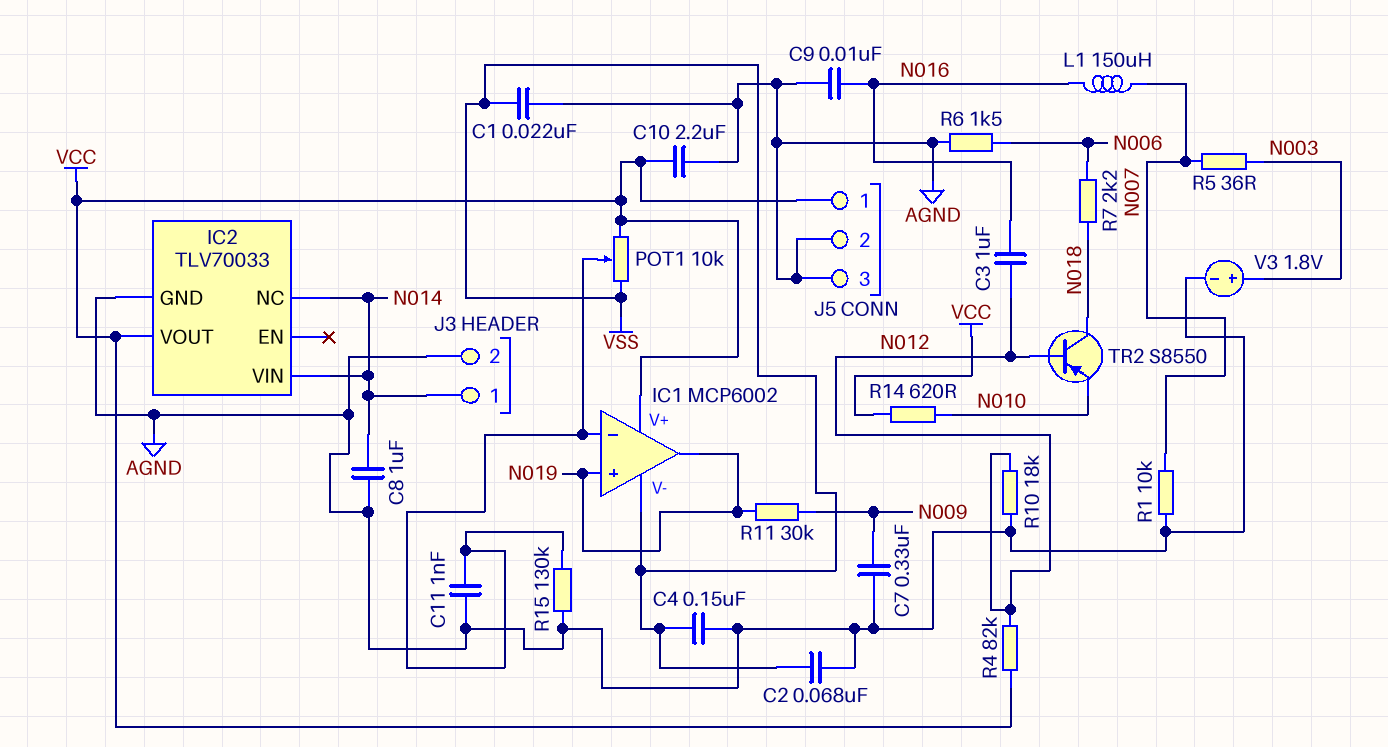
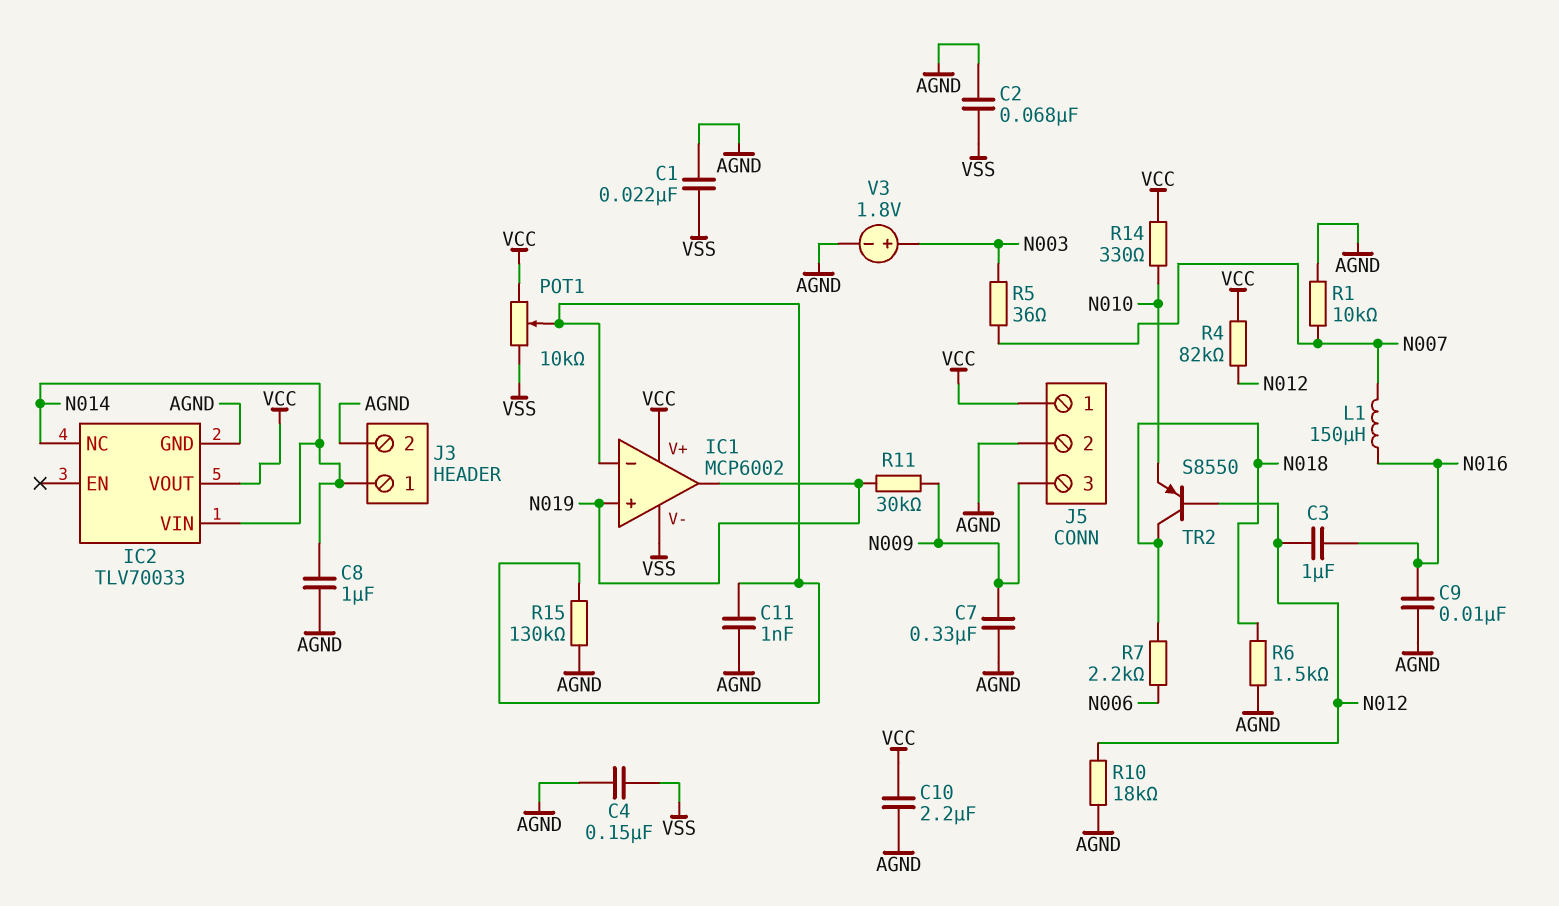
J5 pin 3: AGND -> N009
R6: 1.5k (AGND, N006) -> 1.5k (AGND, N018)
R14: 620 (N010, VCC) -> 330 (N010, VCC)

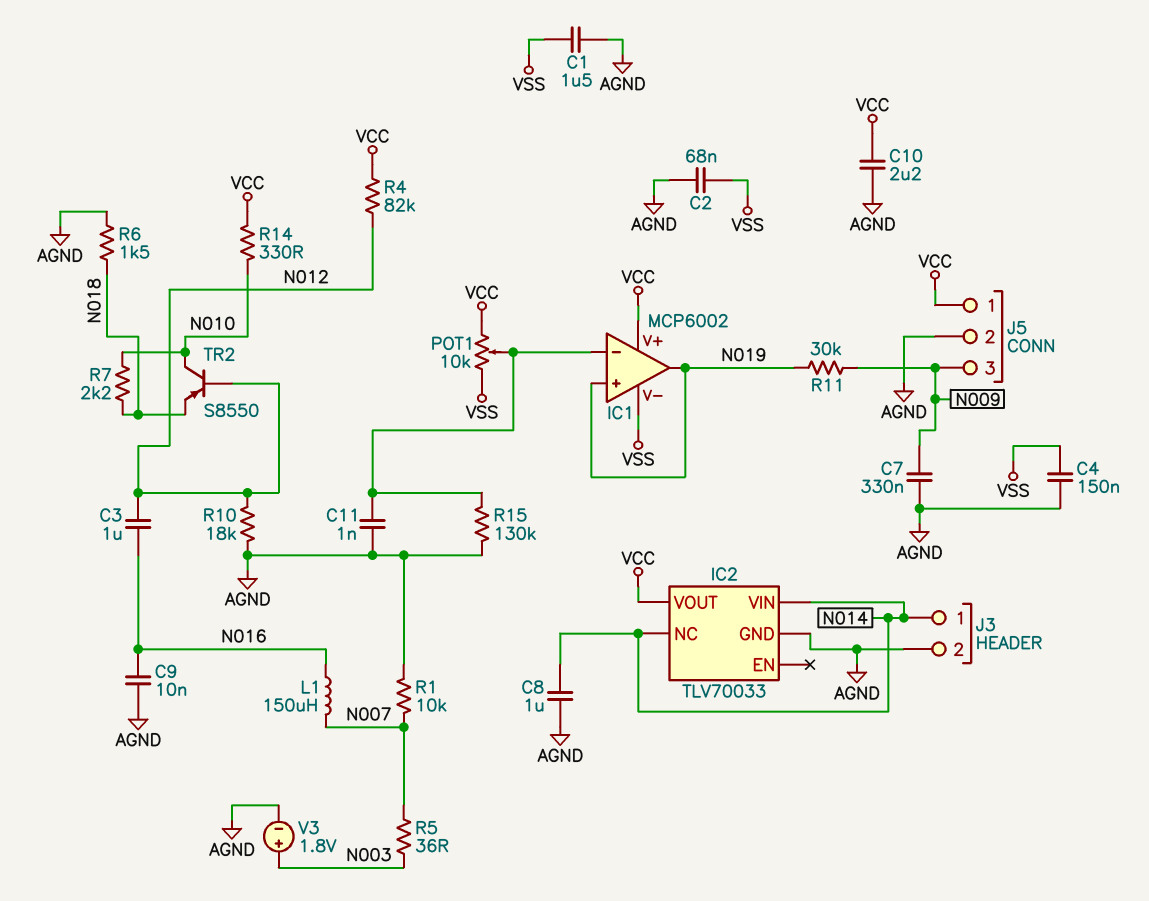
C1: 22nF (AGND, VSS) -> 1.5uF (AGND, VSS)
R7: 2.2k (N006, N018) -> 2.2k (N010, N018)
TR2: PNP S8550 (B N012, C N018, E N010) -> PNP S8550 (B N012, C N010, E N018)

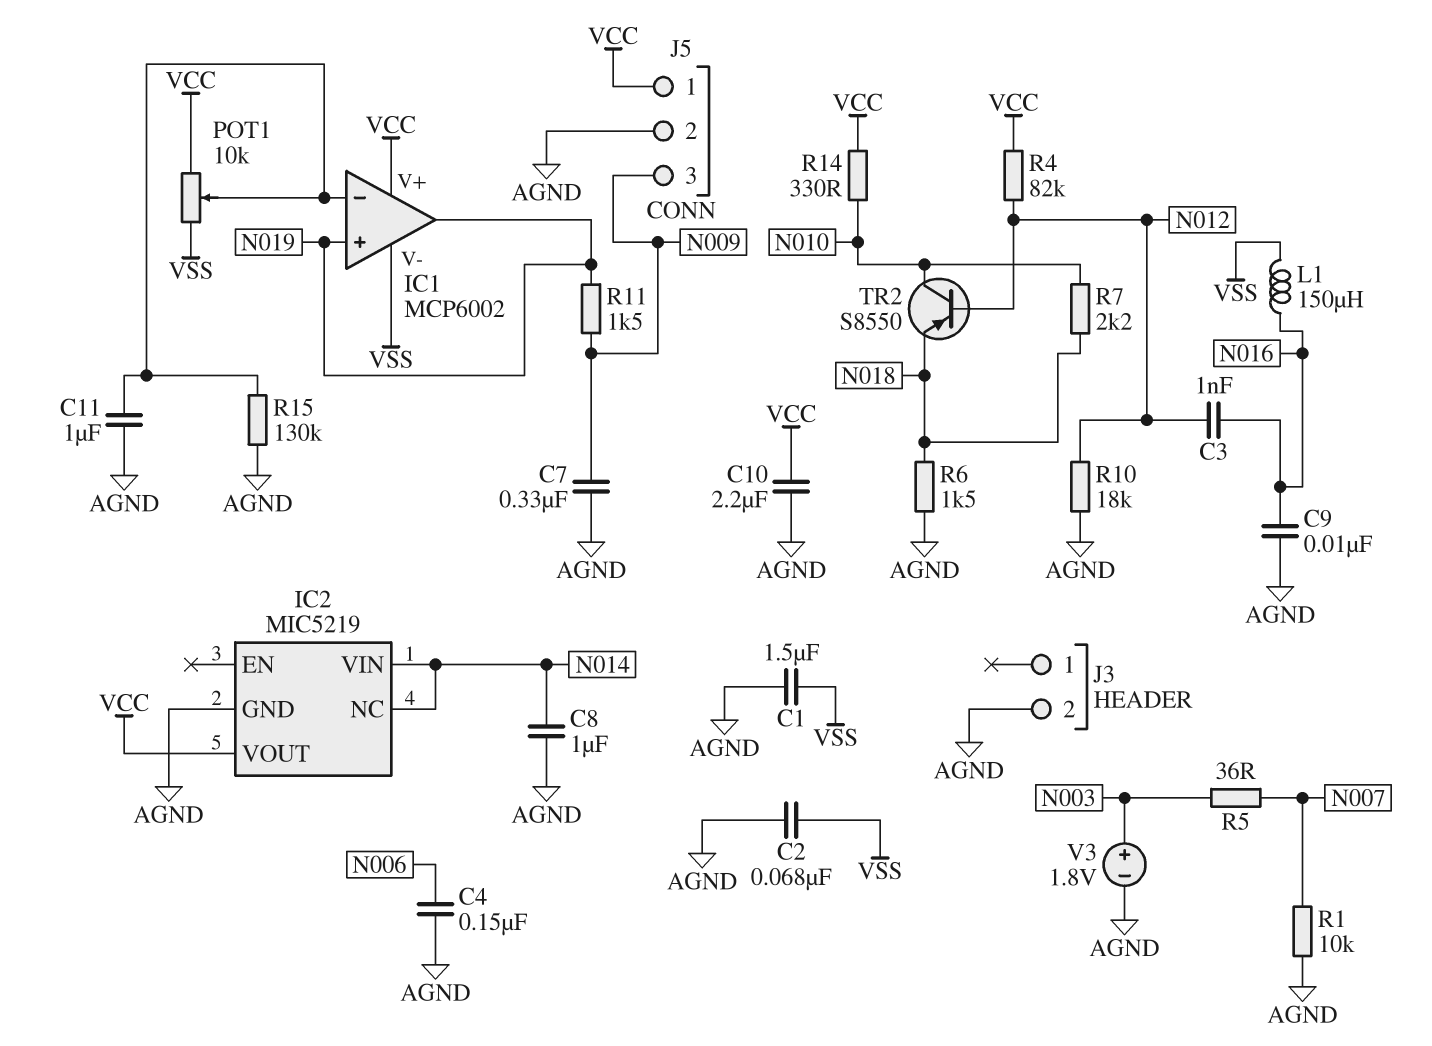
C3: 1uF (N012, N016) -> 1nF (N012, N016)
C4: 150nF (AGND, VSS) -> 150nF (AGND, N006)
C11: 1nF (AGND, IC1/in-) -> 1uF (AGND, IC1/in-)
IC2: TLV70033 -> MIC5219
J3 pin 1: N014 -> none
L1: 150uH (N007, N016) -> 150uH (N016, VSS)
R11: 30k (N009, N019) -> 1.5k (N009, N019)

